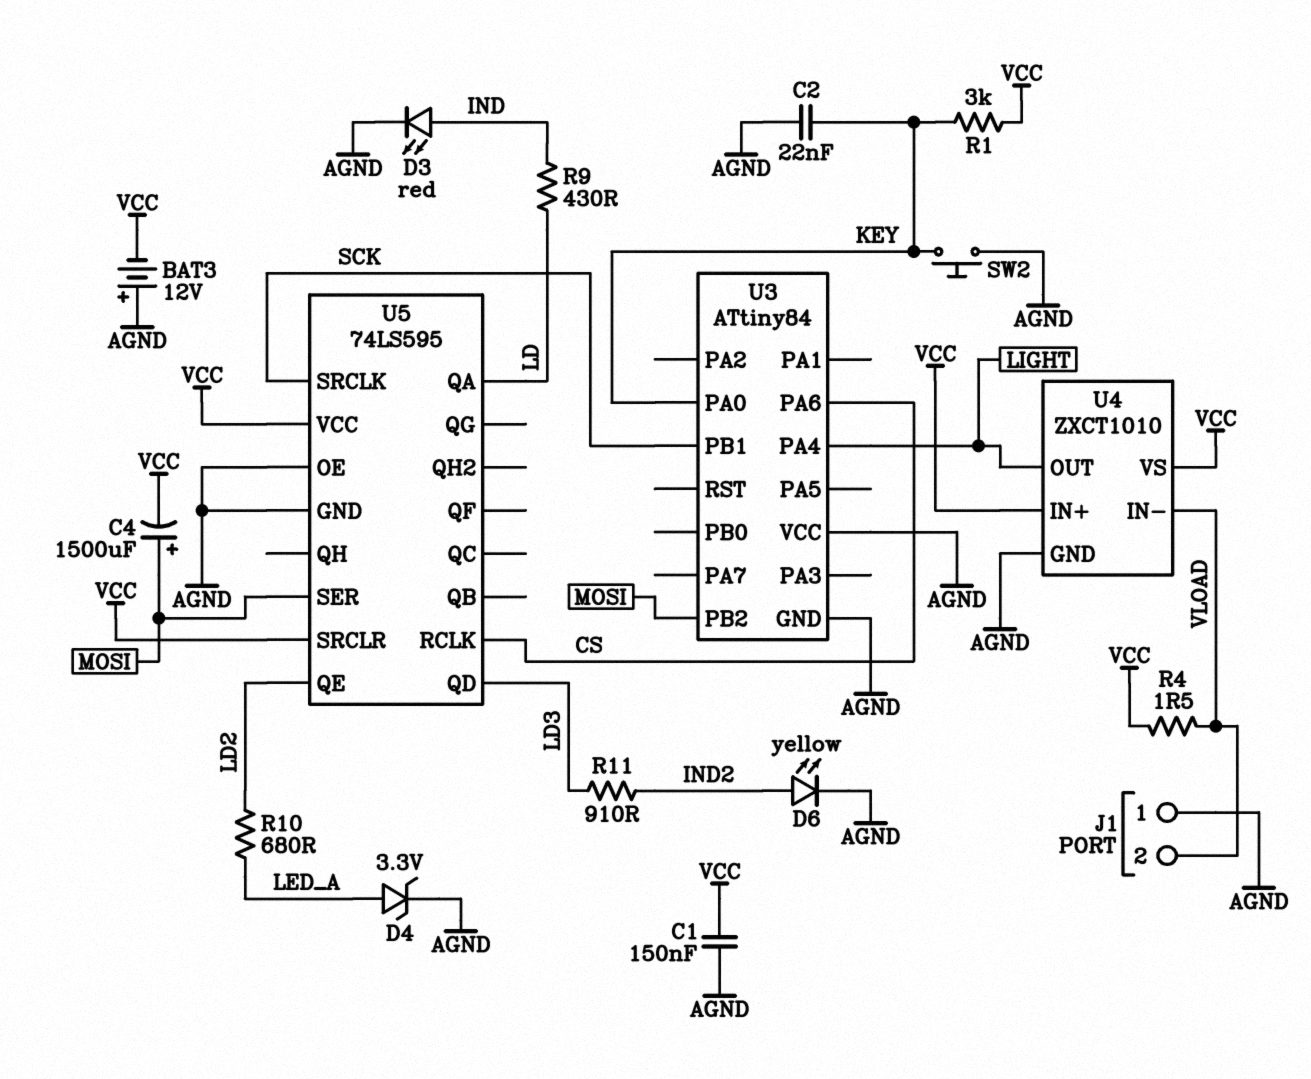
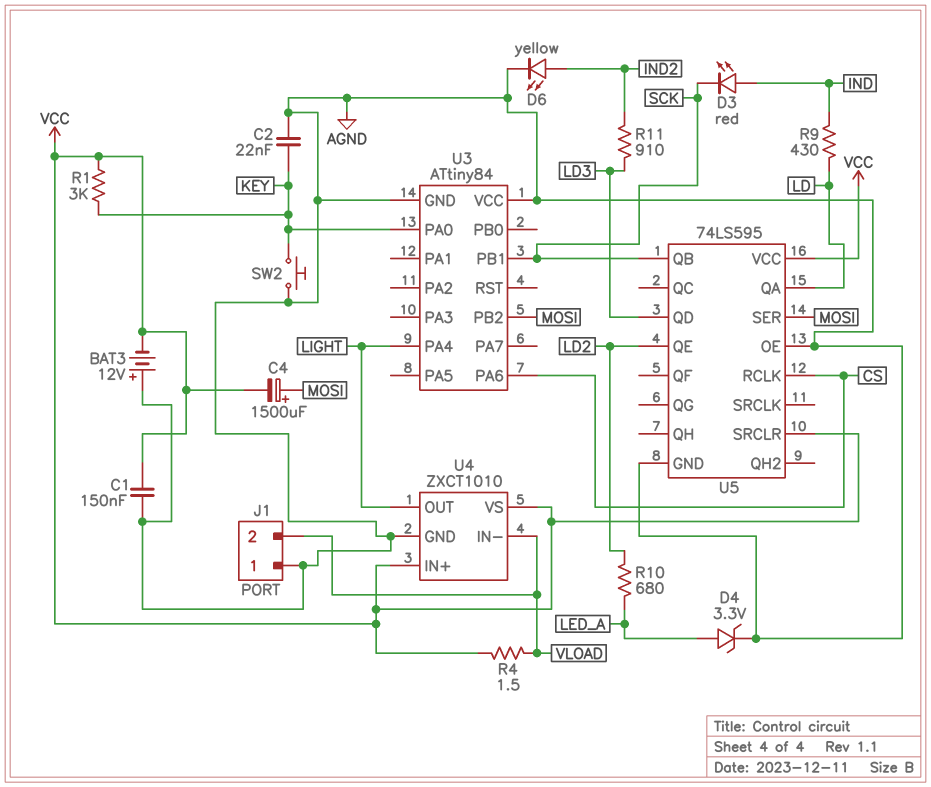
D3: LED red (A IND, K AGND) -> LED red (A IND, K SCK)
U5 pin QB: none -> SCK
U5 pin SRCLK: SCK -> none

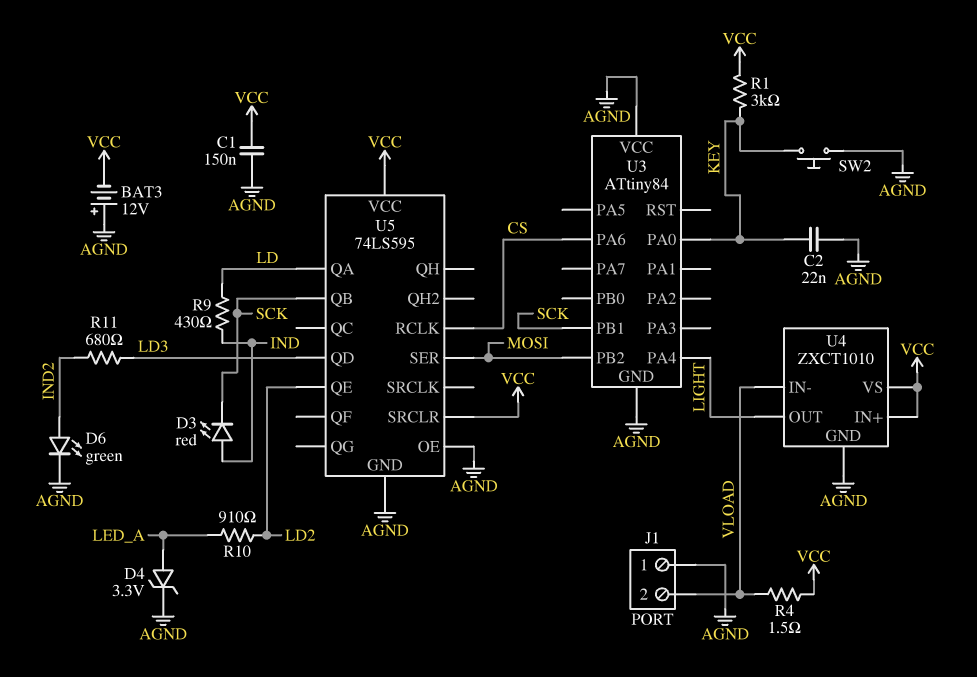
C4: 1500uF (plus MOSI, minus VCC) -> none
D6: LED yellow (A IND2, K AGND) -> LED green (A IND2, K AGND)
R10: 680 (LD2, LED_A) -> 910 (LD2, LED_A)
R11: 910 (IND2, LD3) -> 680 (IND2, LD3)

